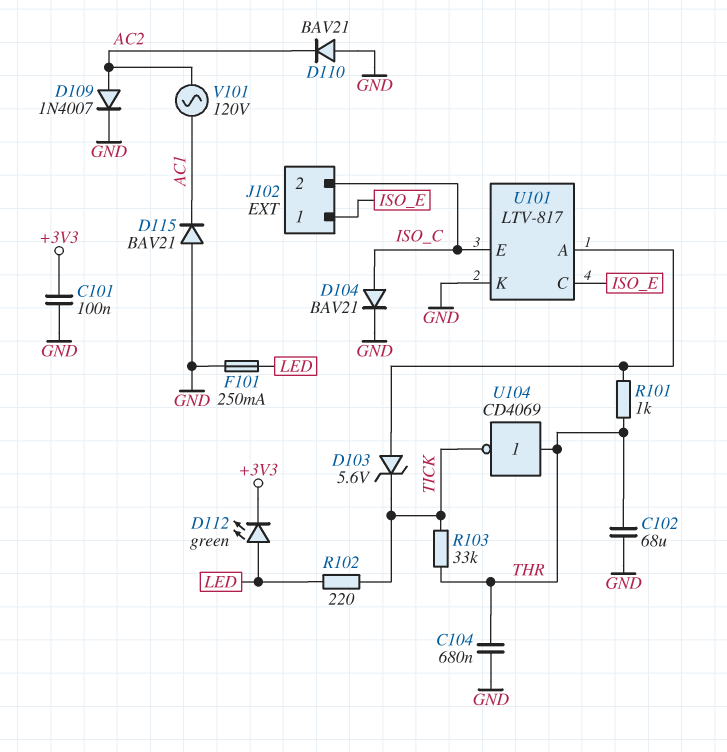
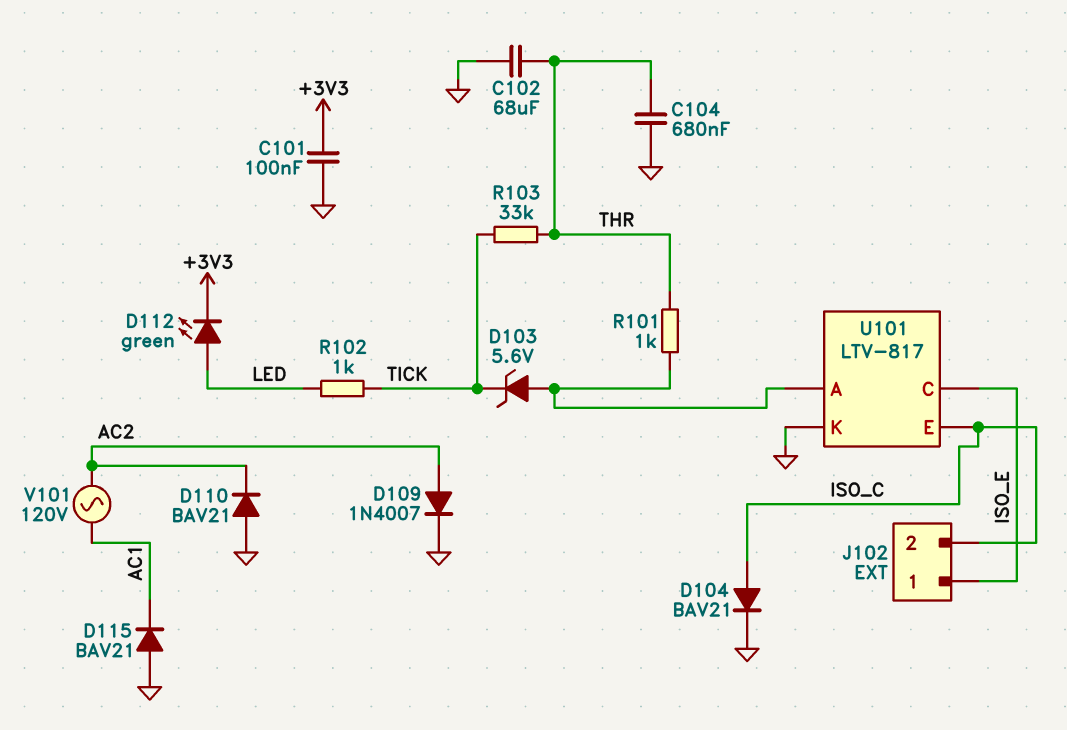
F101: 250mA (GND, LED) -> none
R102: 220 (LED, TICK) -> 1k (LED, TICK)
U104: NOT CD4069 (in THR, out TICK) -> none

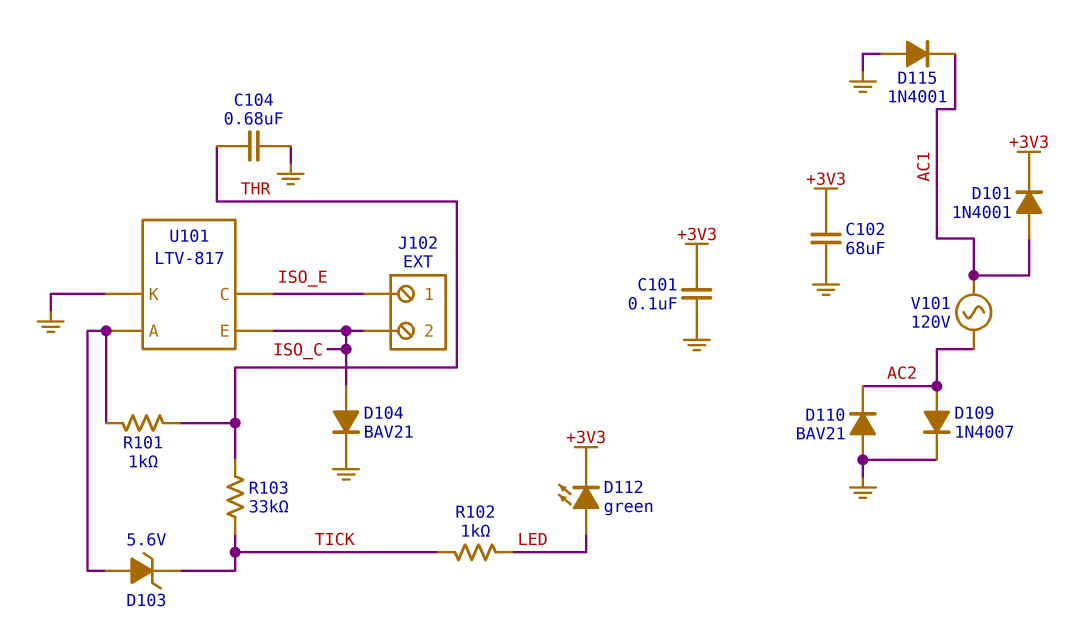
C102: 68uF (GND, THR) -> 68uF (+3V3, GND)
D101: none -> diode 1N4001 (A AC1, K +3V3)
D115: diode BAV21 (A GND, K AC1) -> diode 1N4001 (A GND, K AC1)

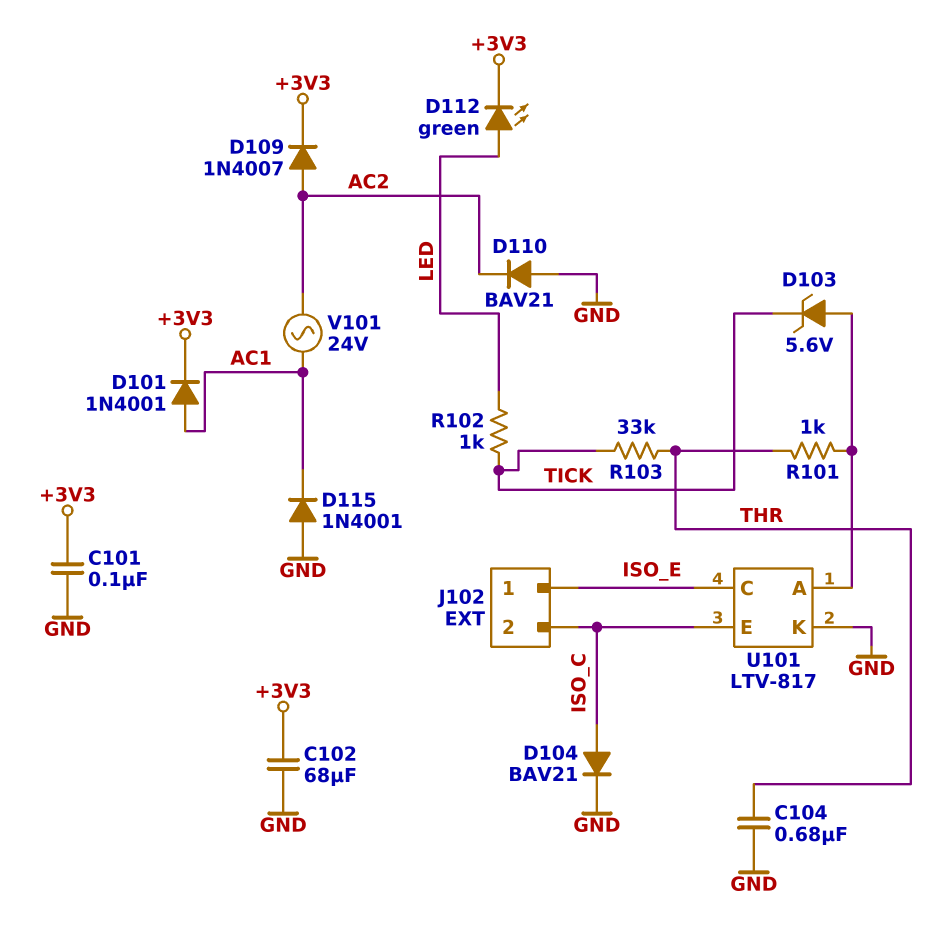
D109: diode 1N4007 (A AC2, K GND) -> diode 1N4007 (A AC2, K +3V3)
V101: AC 120V (AC1, AC2) -> AC 24V (AC1, AC2)

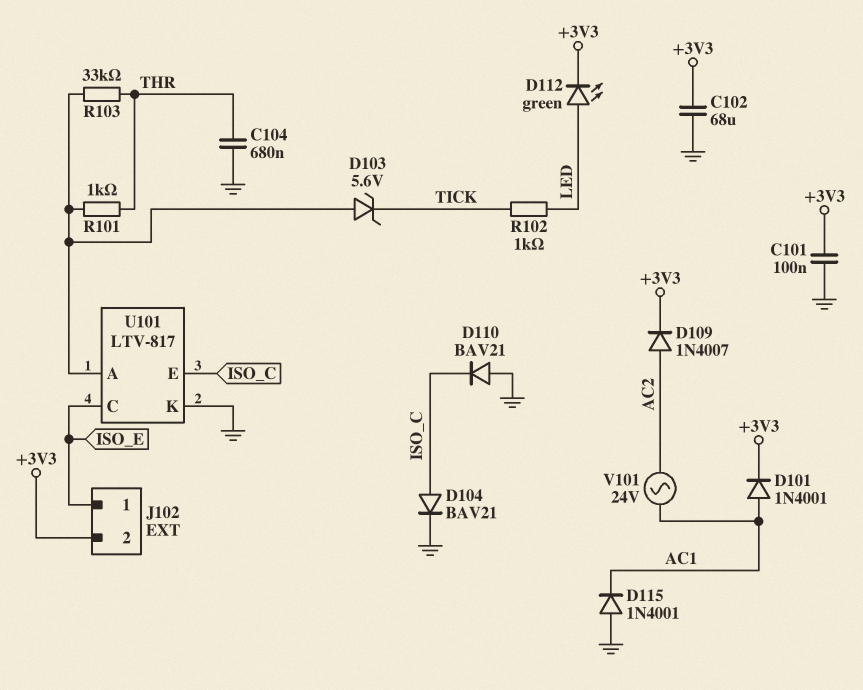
D110: diode BAV21 (A GND, K AC2) -> diode BAV21 (A GND, K ISO_C)
J102 pin 2: ISO_C -> +3V3
R103: 33k (THR, TICK) -> 33k (THR, U101/A)

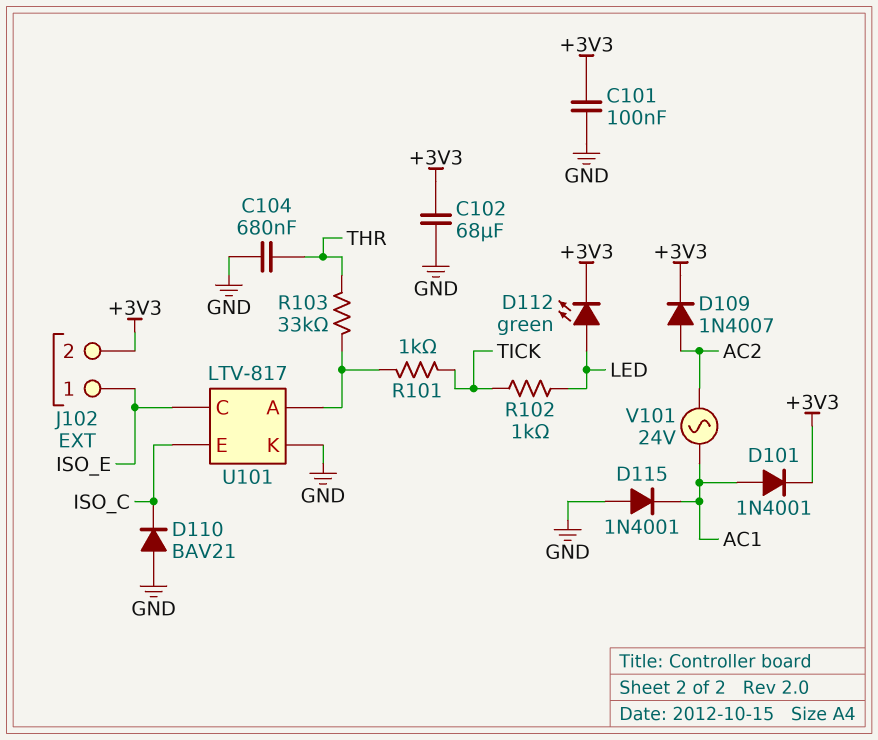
D103: zener 5.6V (A U101/A, K TICK) -> none
D104: diode BAV21 (A ISO_C, K GND) -> none
R101: 1k (THR, U101/A) -> 1k (TICK, U101/A)

